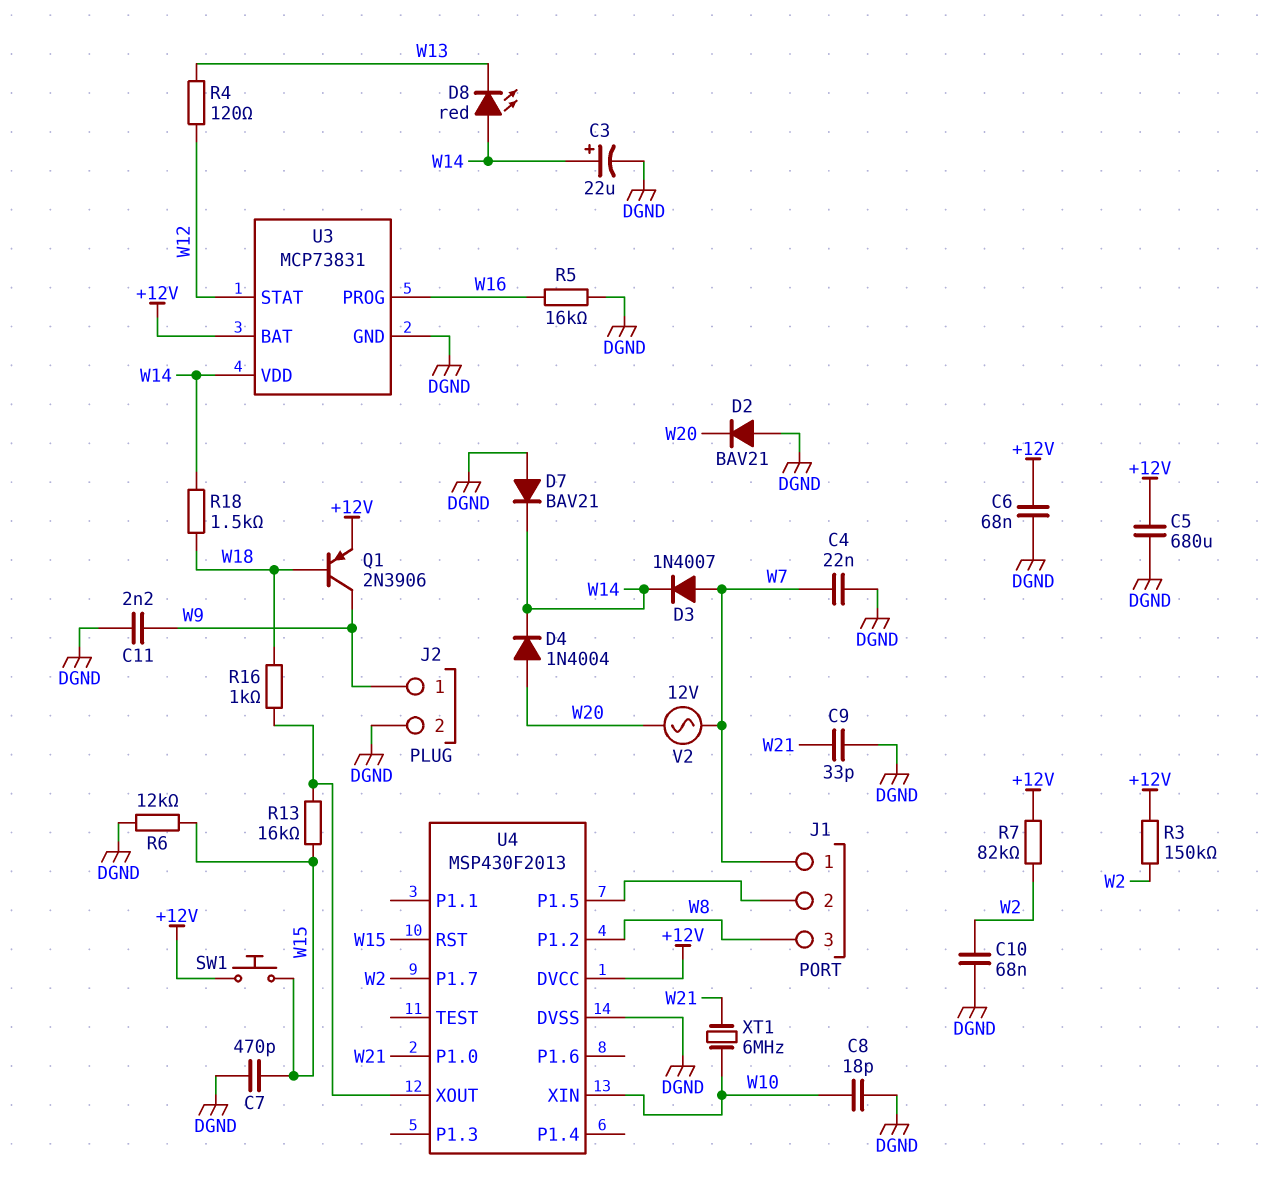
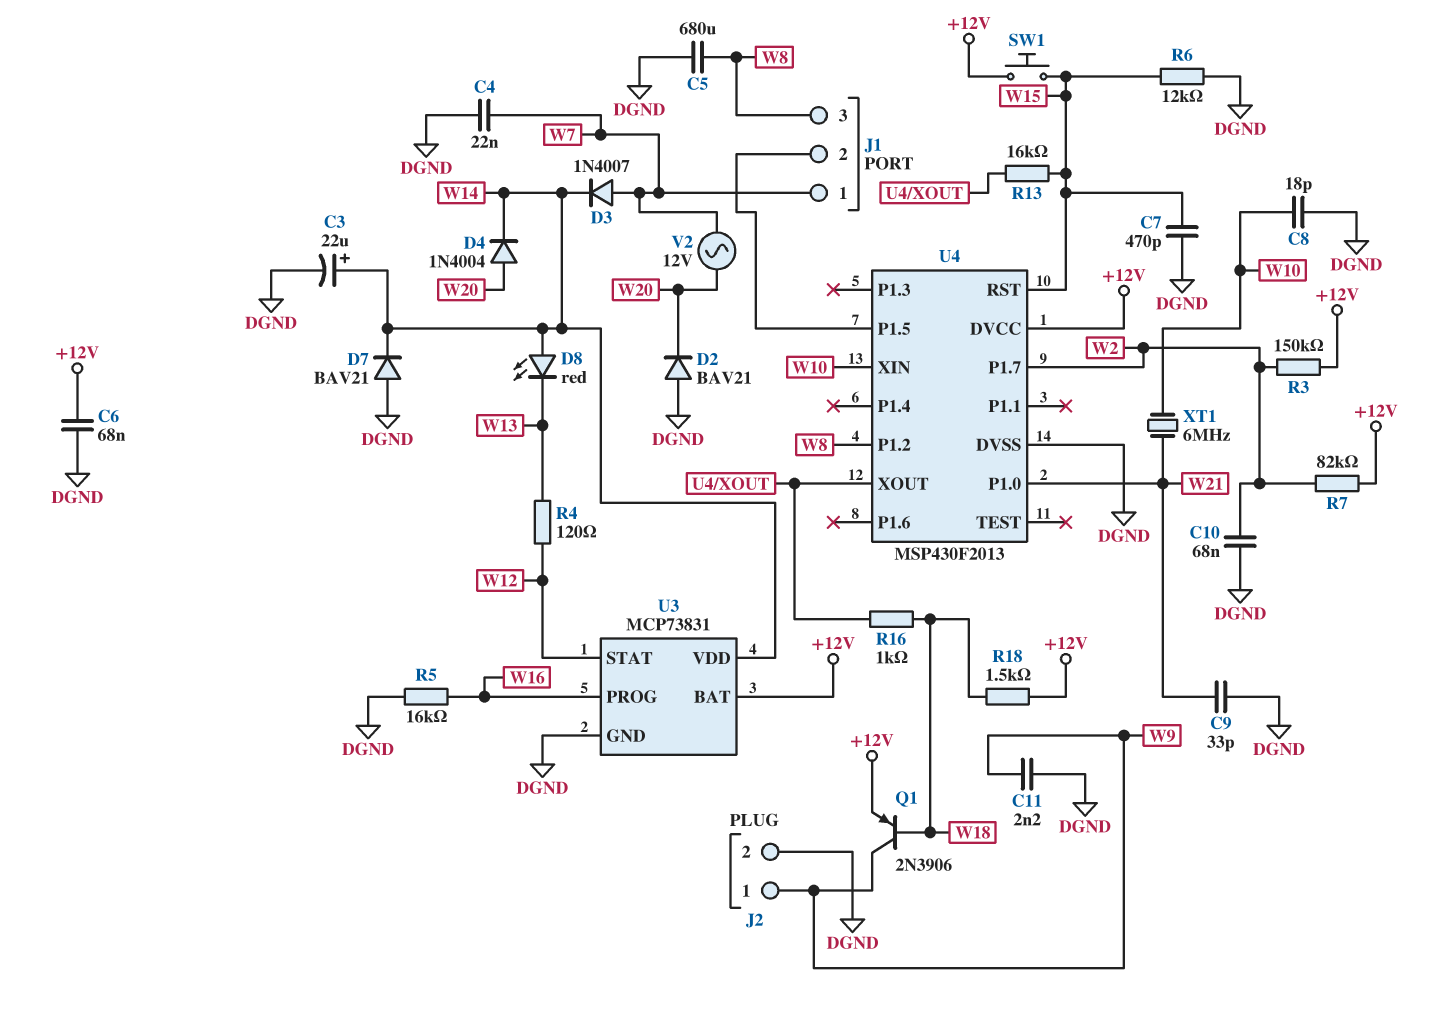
C5: 680uF (+12V, DGND) -> 680uF (DGND, W8)
R18: 1.5k (W14, W18) -> 1.5k (+12V, W18)

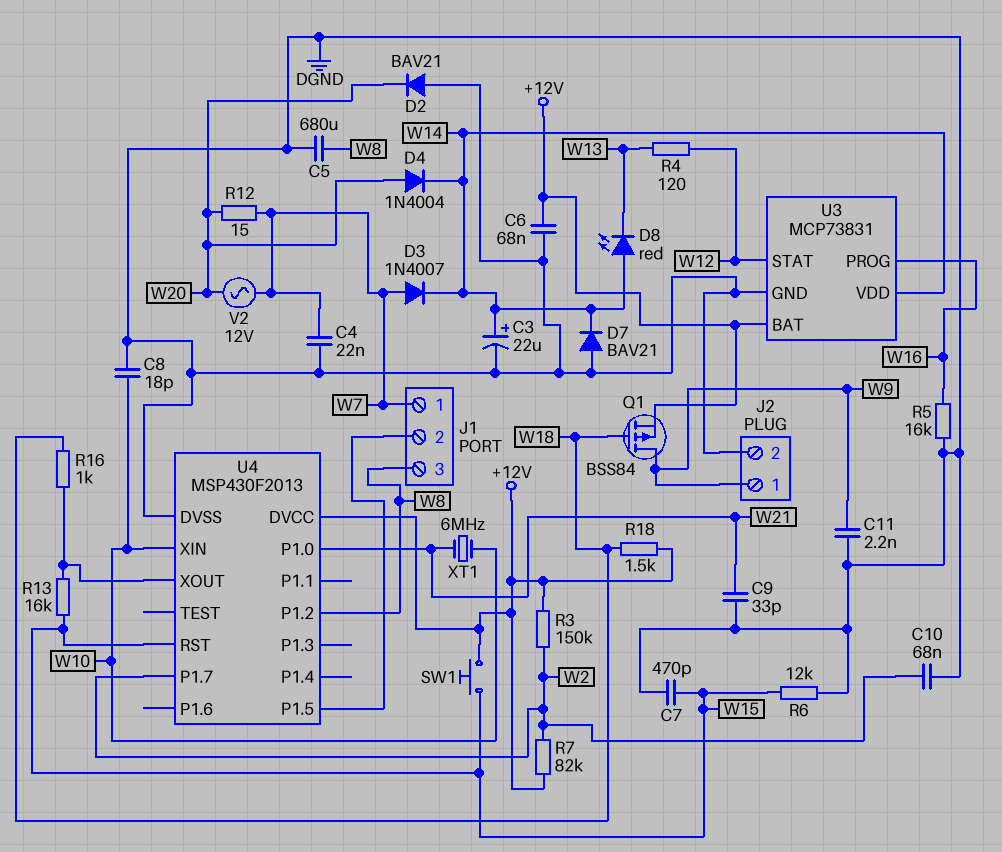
Q1: PNP 2N3906 (B W18, C W9, E +12V) -> PMOS BSS84 (G W18, D W9, S +12V)
R12: none -> 15 (W7, W20)

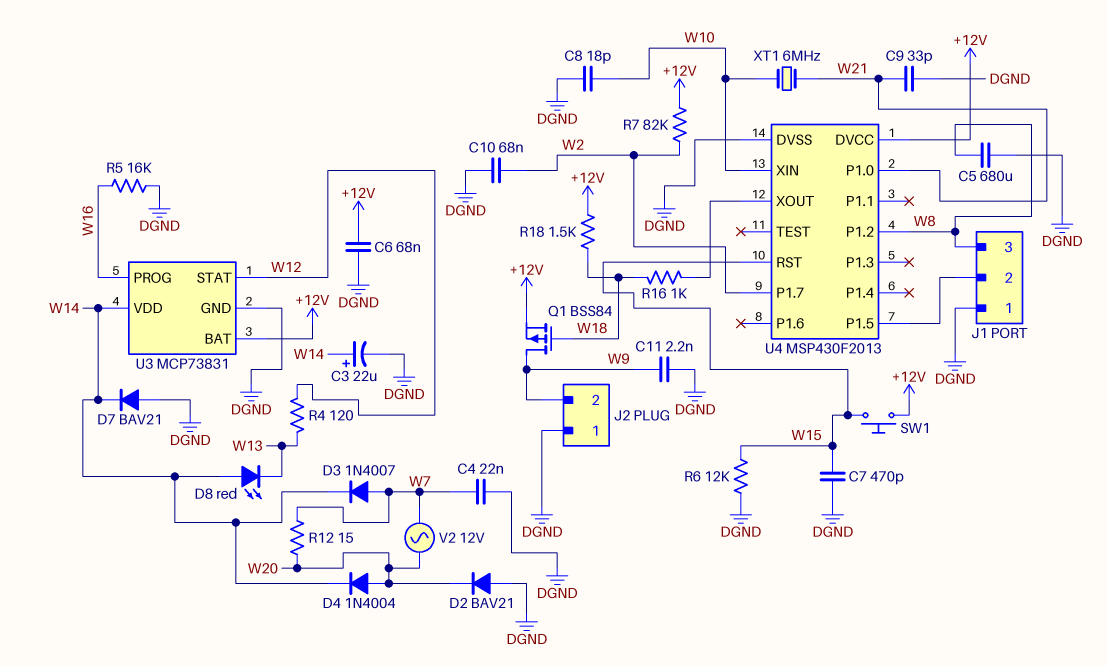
J1 pin 1: W7 -> DGND
J2 pin 1: W9 -> DGND
J2 pin 2: DGND -> W9
R3: 150k (+12V, W2) -> none
R13: 16k (U4/XOUT, W15) -> none

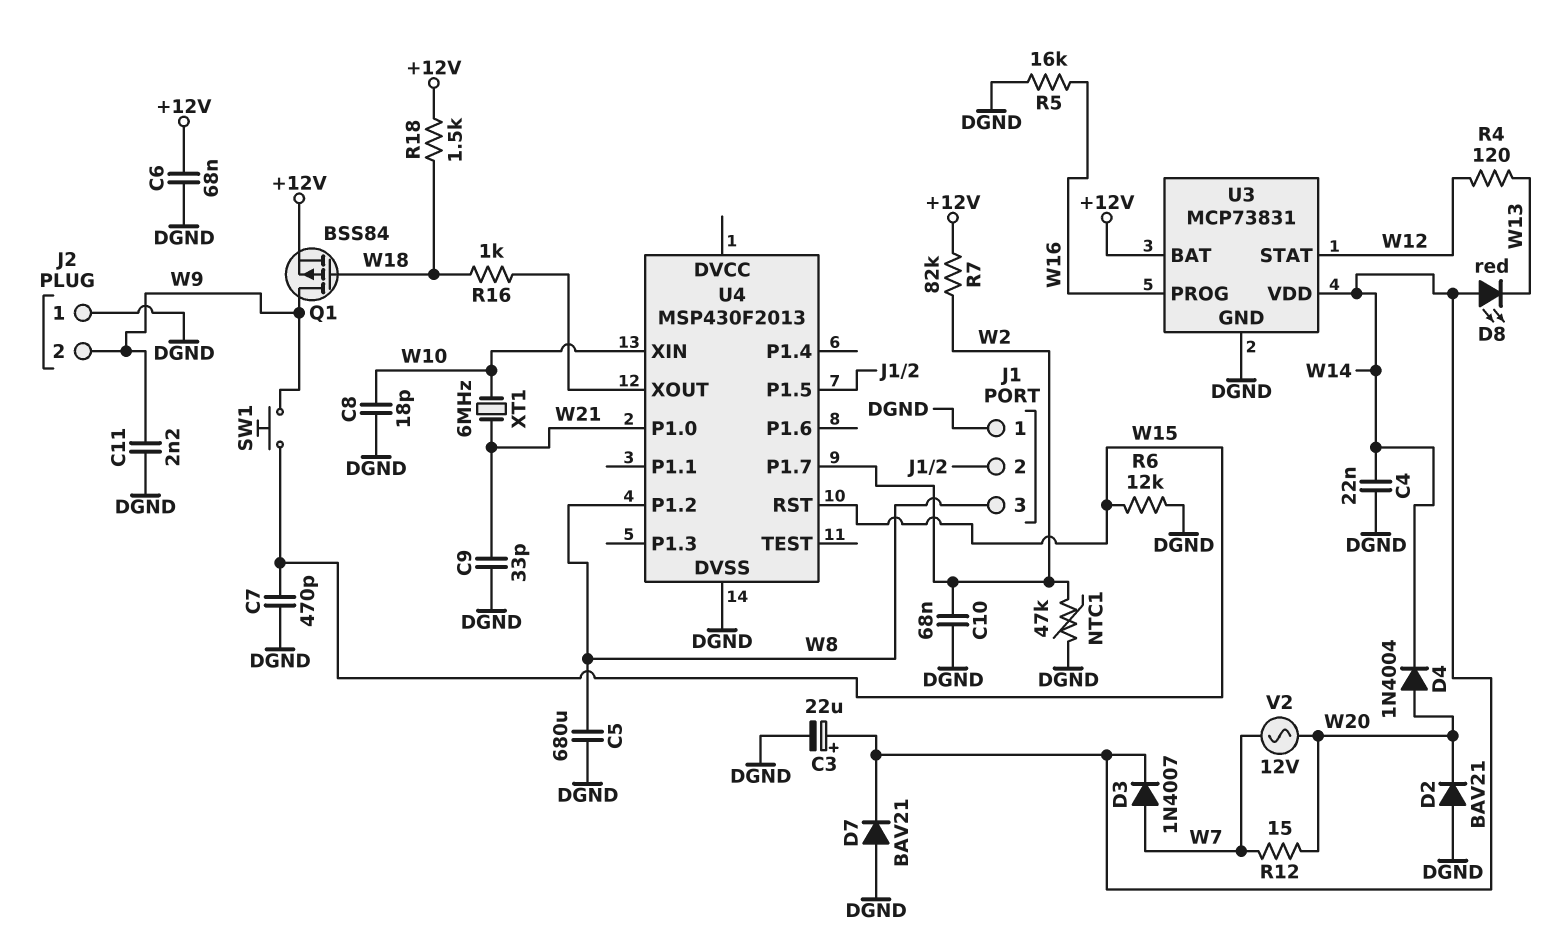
C4: 22nF (DGND, W7) -> 22nF (DGND, W14)
NTC1: none -> 47k (DGND, W2)
SW1: button (+12V, W15) -> button (W9, W15)
U4 pin DVCC: +12V -> none

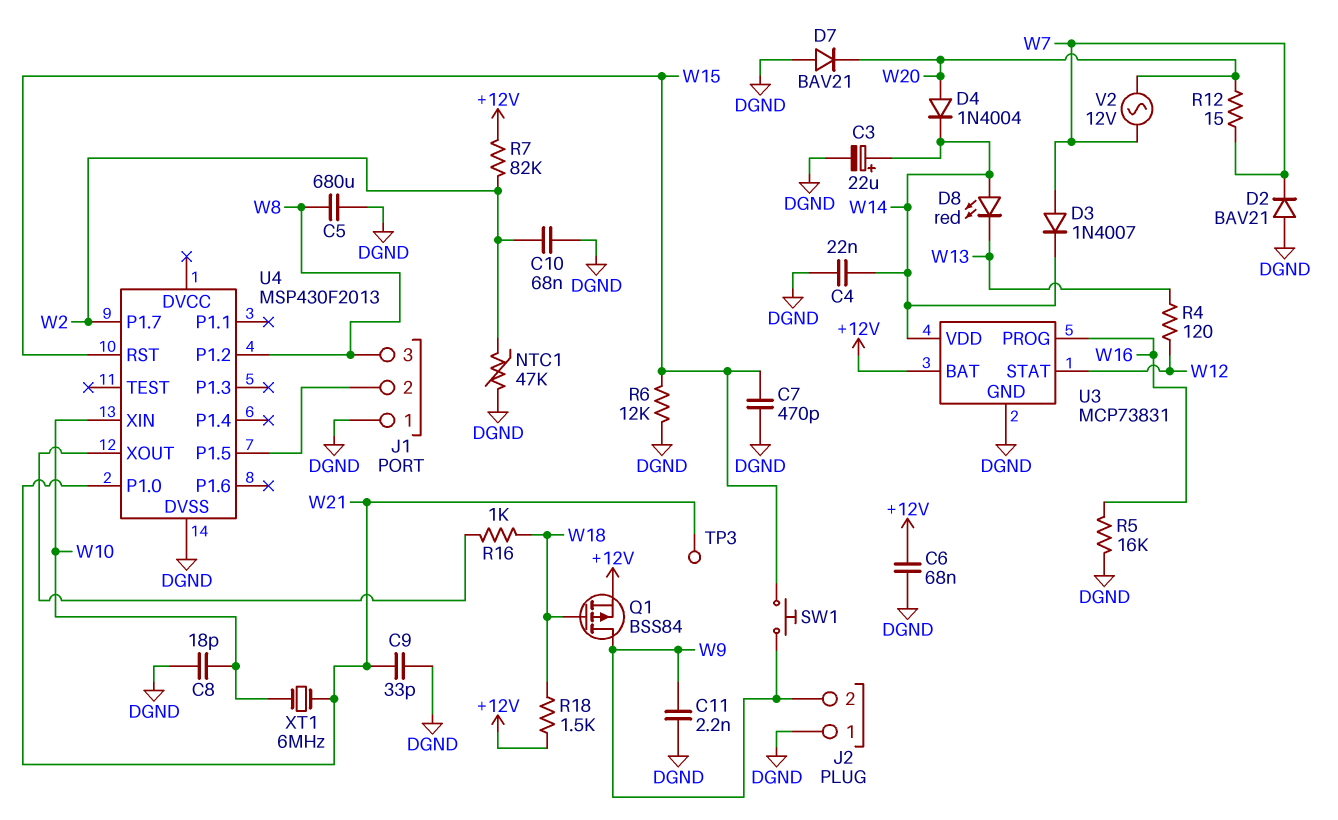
D2: diode BAV21 (A DGND, K W20) -> diode BAV21 (A DGND, K W7)
D7: diode BAV21 (A DGND, K W14) -> diode BAV21 (A DGND, K W20)
TP3: none -> test point (W21)

